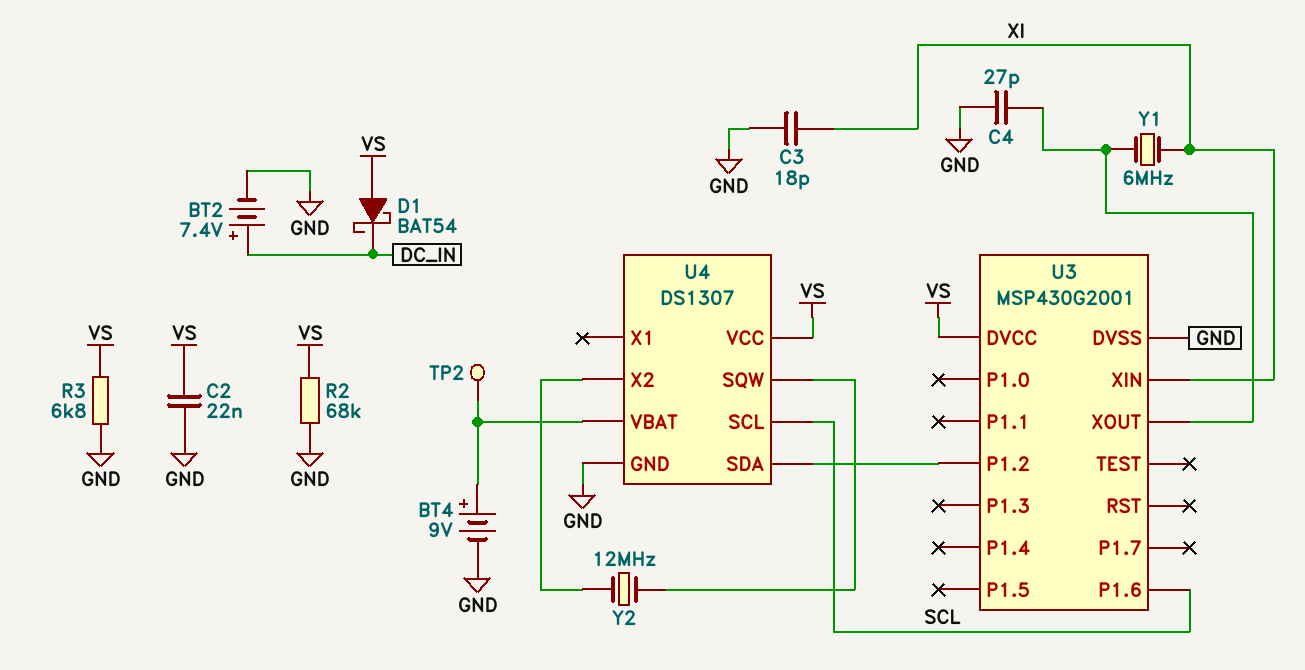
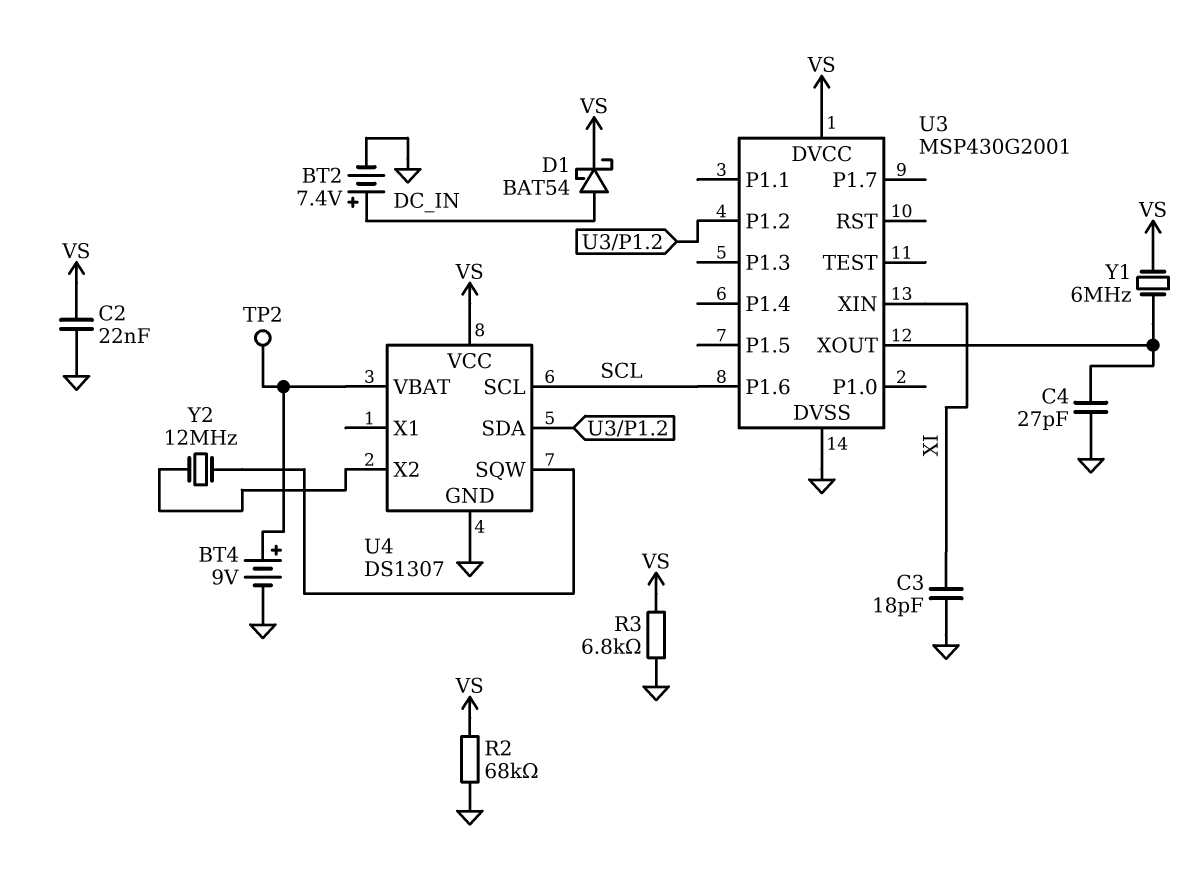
D1: schottky BAT54 (A VS, K DC_IN) -> schottky BAT54 (A DC_IN, K VS)
Y1: 6MHz (U3/XOUT, XI) -> 6MHz (U3/XOUT, VS)

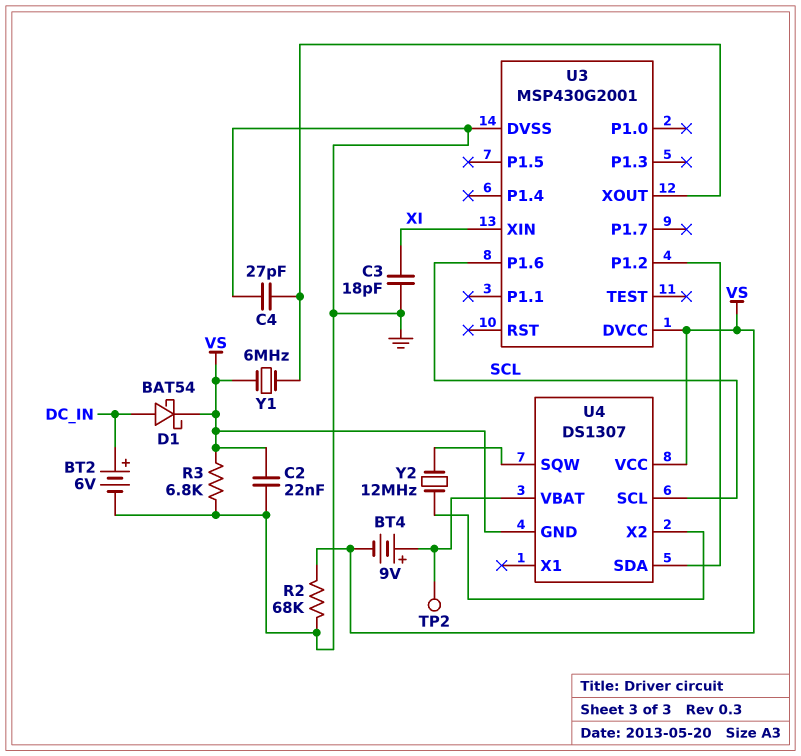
BT2: 7.4V (plus DC_IN, minus GND) -> 6V (plus DC_IN, minus GND)
BT4: 9V (plus U4/VBAT, minus GND) -> 9V (plus U4/VBAT, minus VS)
U4 pin GND: GND -> VS

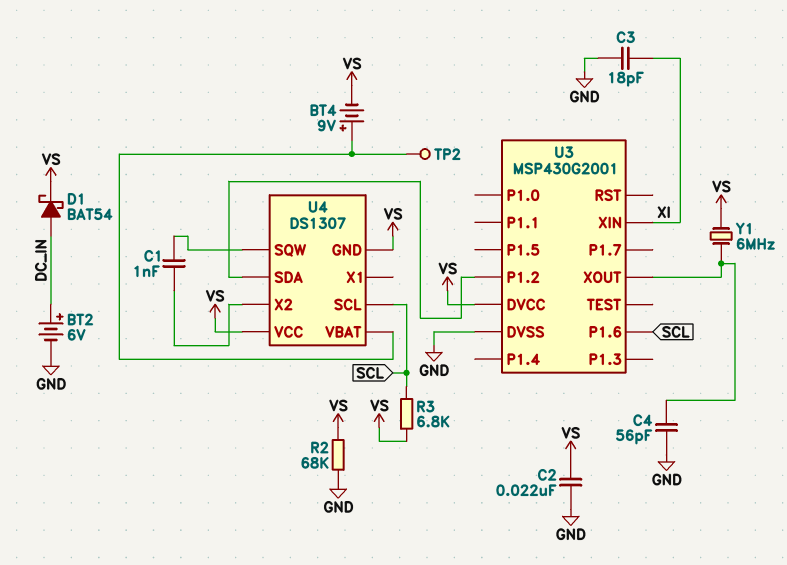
C1: none -> 1nF (U4/SQW, U4/X2)
C4: 27pF (GND, U3/XOUT) -> 56pF (GND, U3/XOUT)
R3: 6.8k (GND, VS) -> 6.8k (SCL, VS)
Y2: 12MHz (U4/SQW, U4/X2) -> none

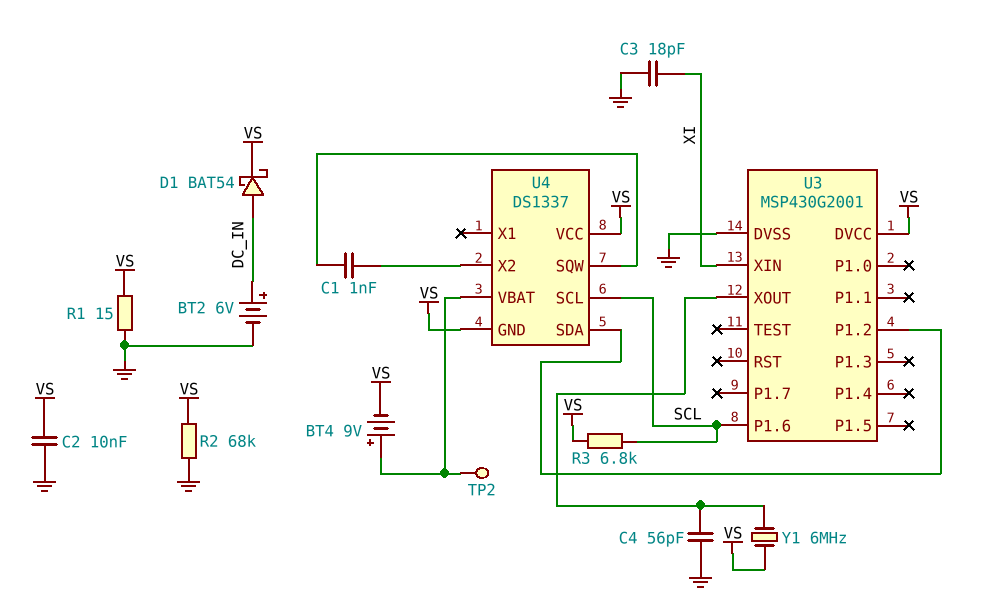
C2: 22nF (GND, VS) -> 10nF (GND, VS)
R1: none -> 15 (GND, VS)
U4: DS1307 -> DS1337

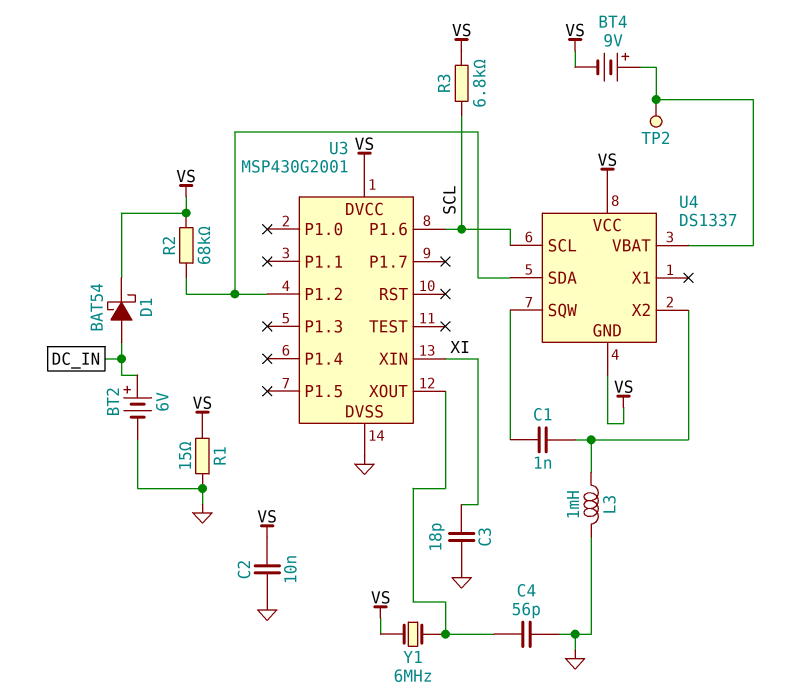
L3: none -> 1mH (GND, U4/X2)
R2: 68k (GND, VS) -> 68k (U3/P1.2, VS)

